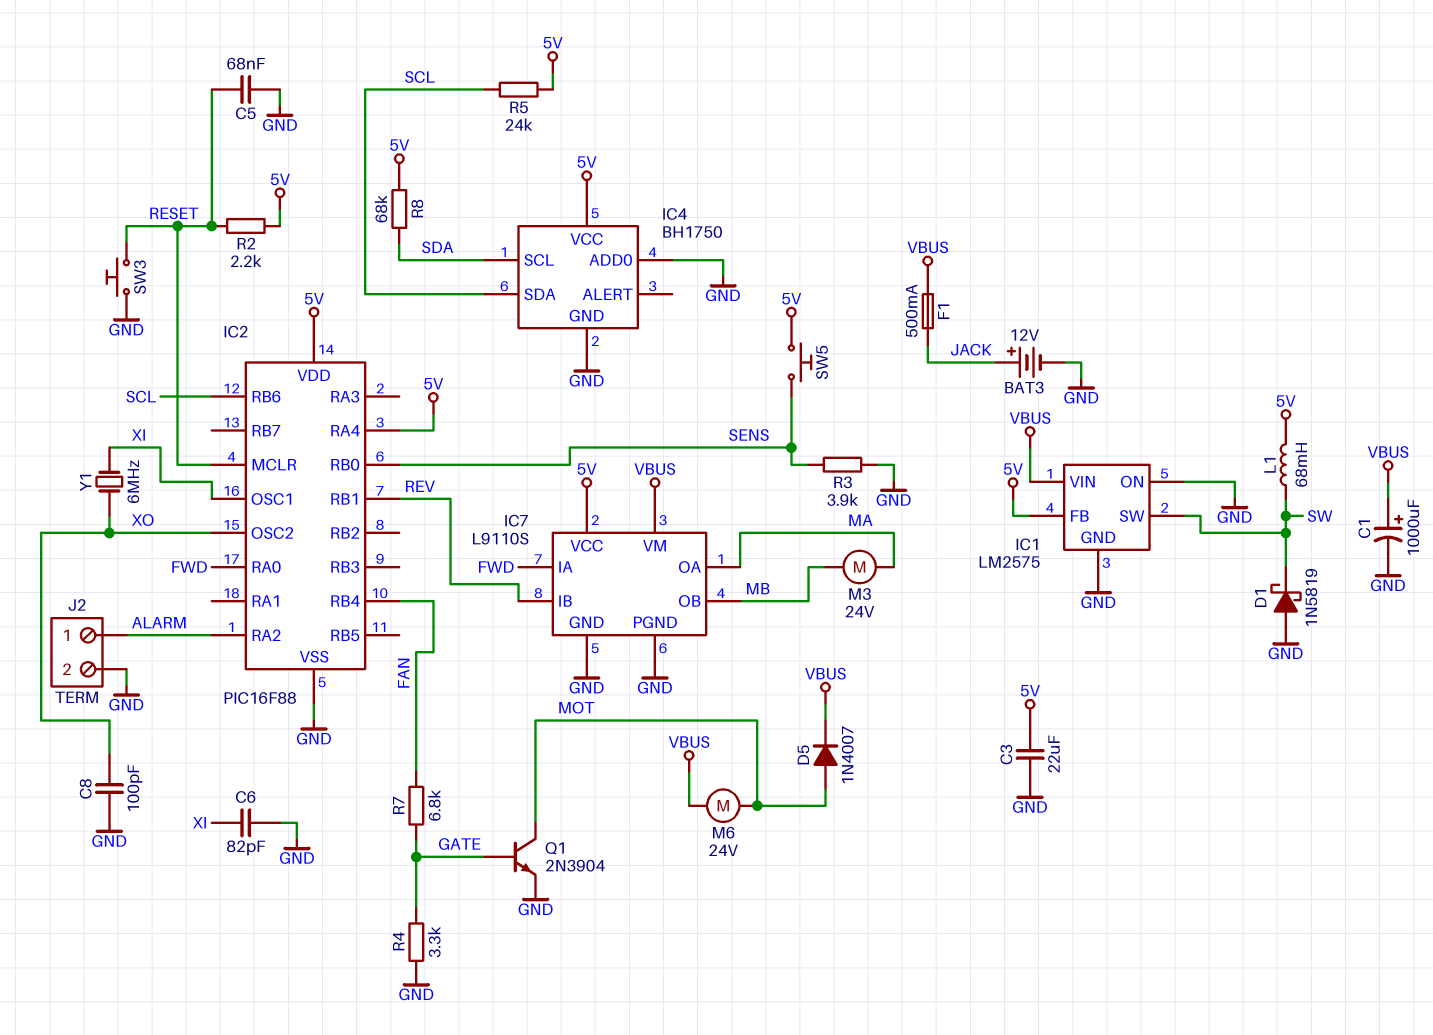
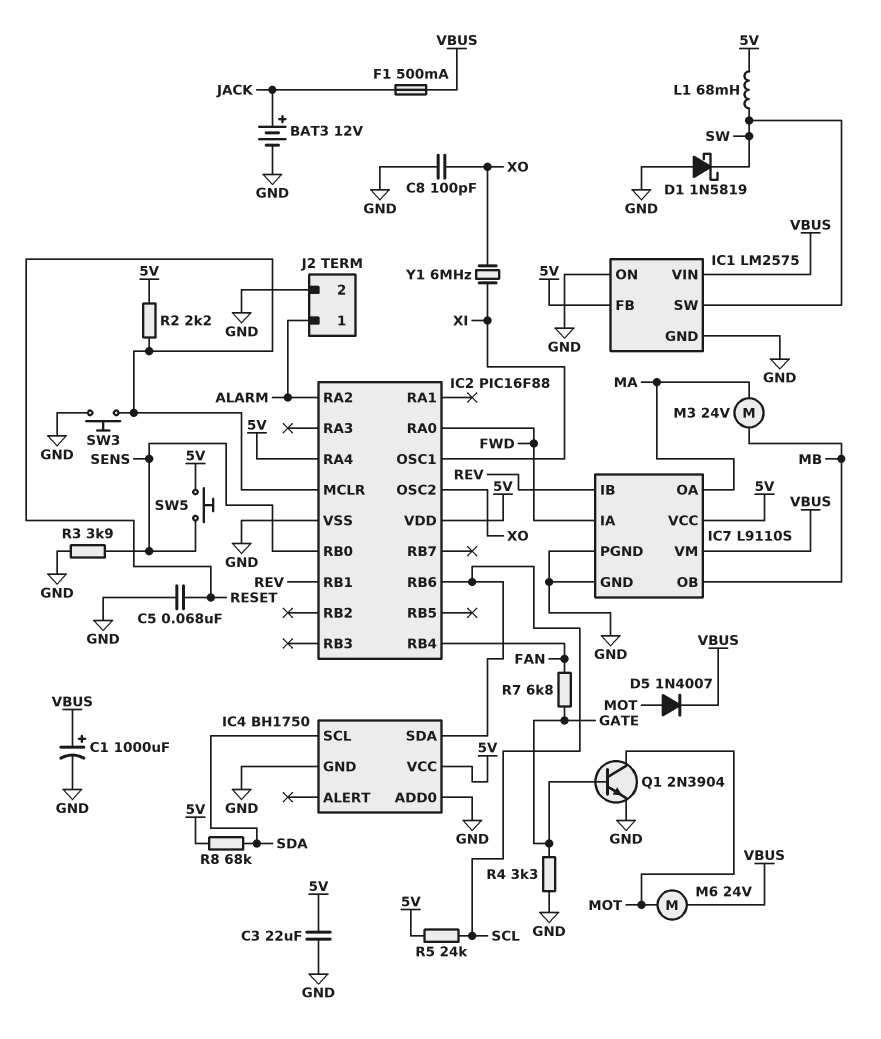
C6: 82pF (GND, XI) -> none

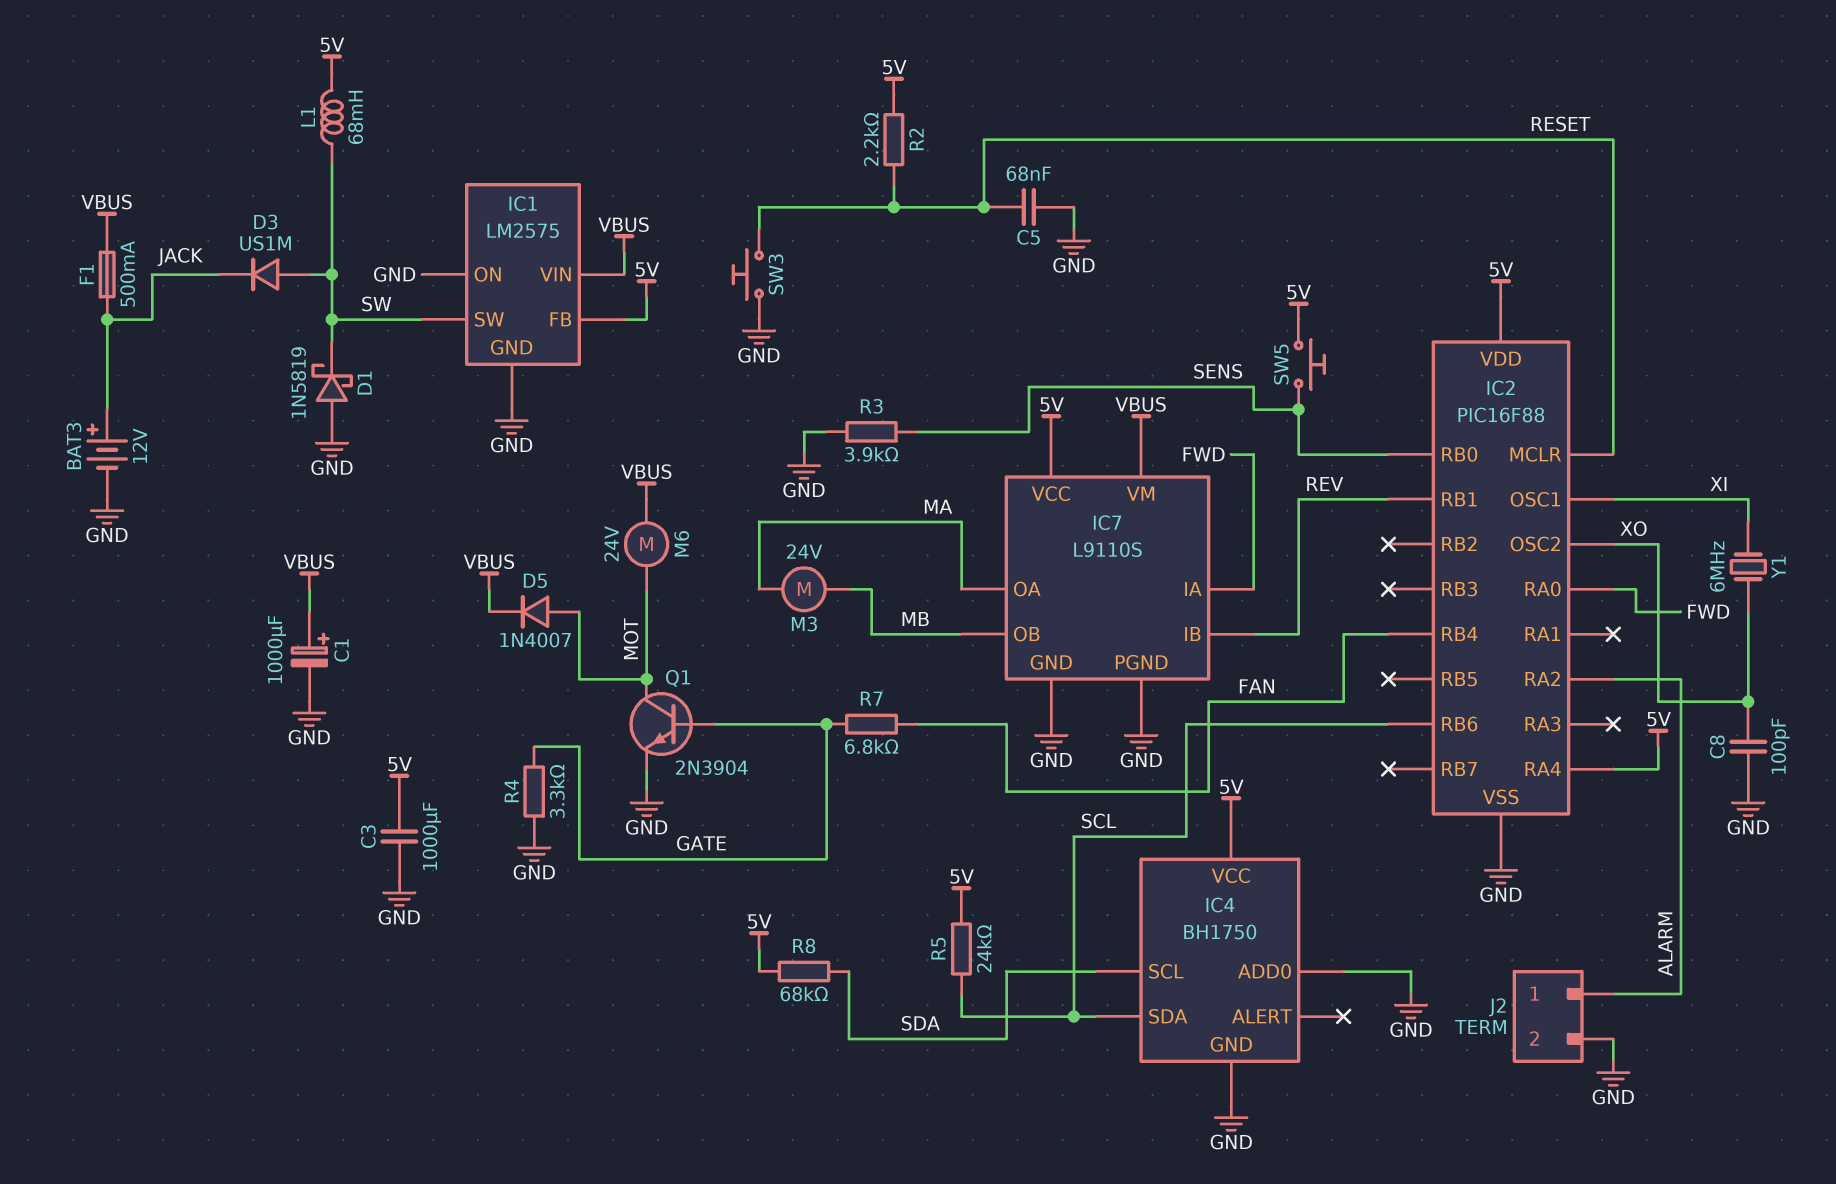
C3: 22uF (5V, GND) -> 1000uF (5V, GND)
D3: none -> diode US1M (A SW, K JACK)

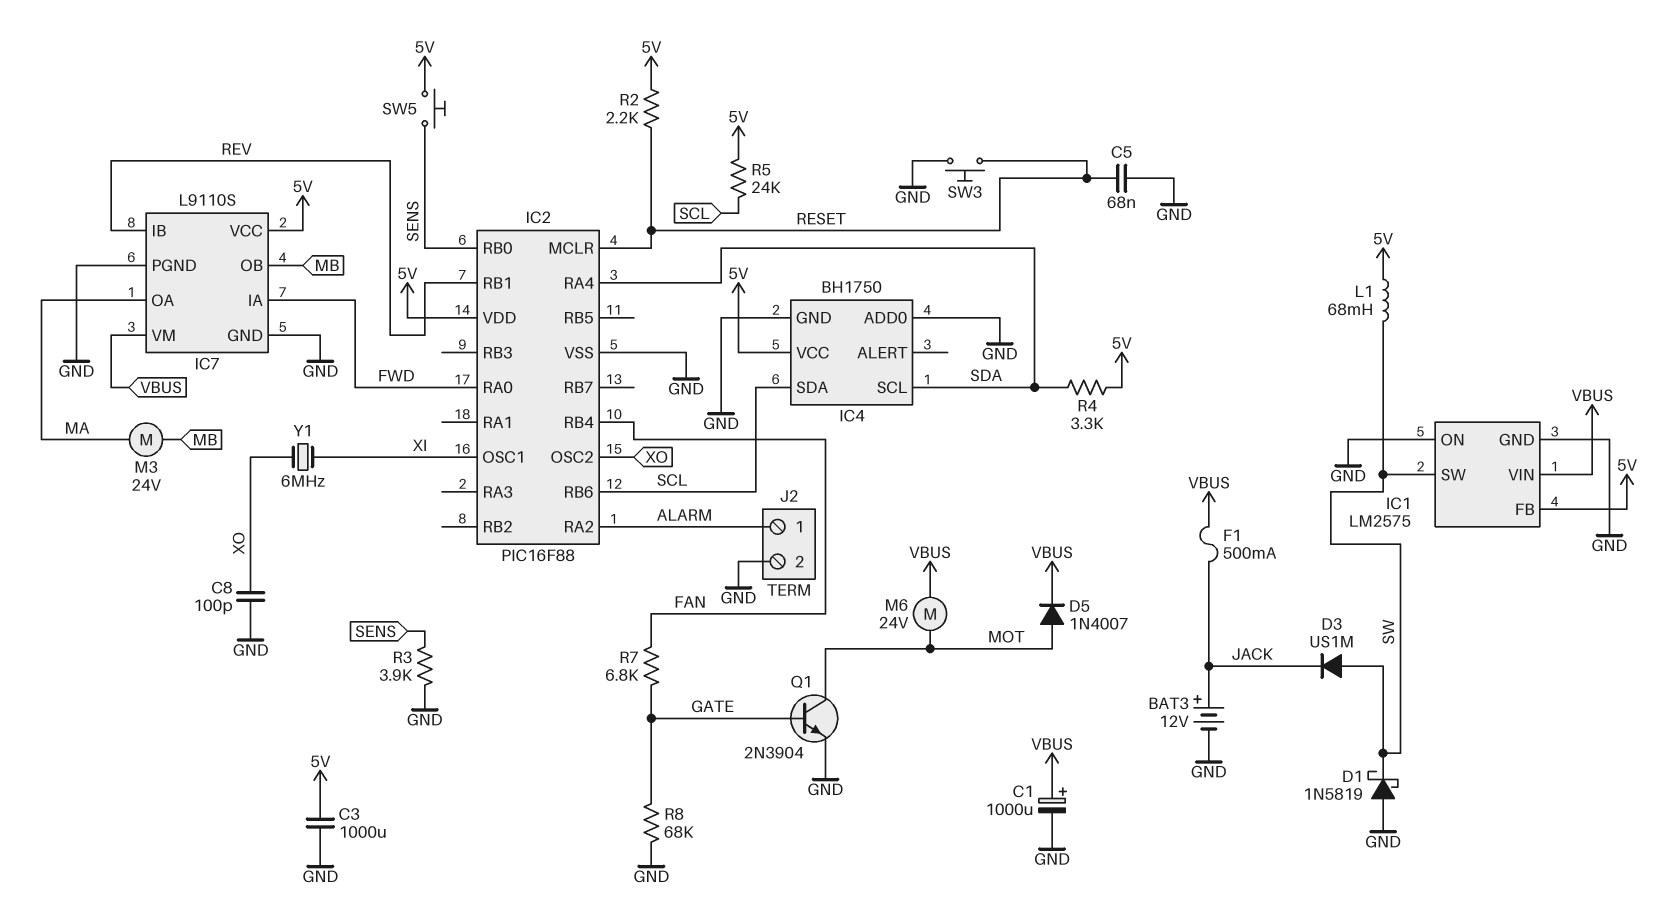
IC2 pin RA4: 5V -> SDA
R4: 3.3k (GATE, GND) -> 3.3k (5V, SDA)
R8: 68k (5V, SDA) -> 68k (GATE, GND)

